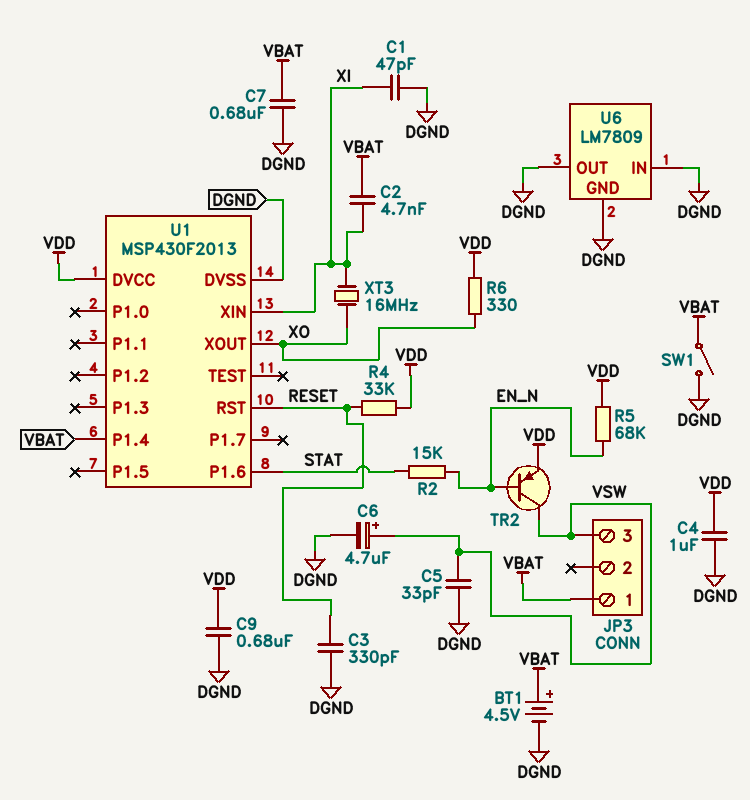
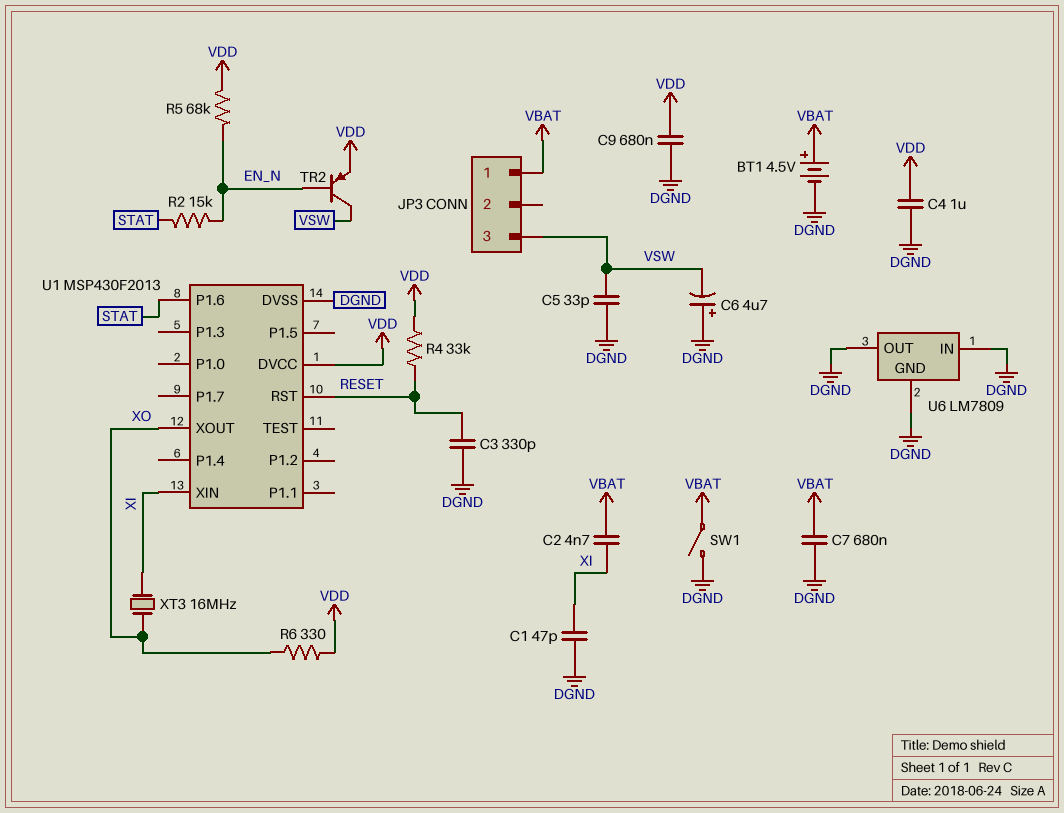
C6: 4.7uF (plus VSW, minus DGND) -> 4.7uF (plus DGND, minus VSW)
U1 pin P1.4: VBAT -> none

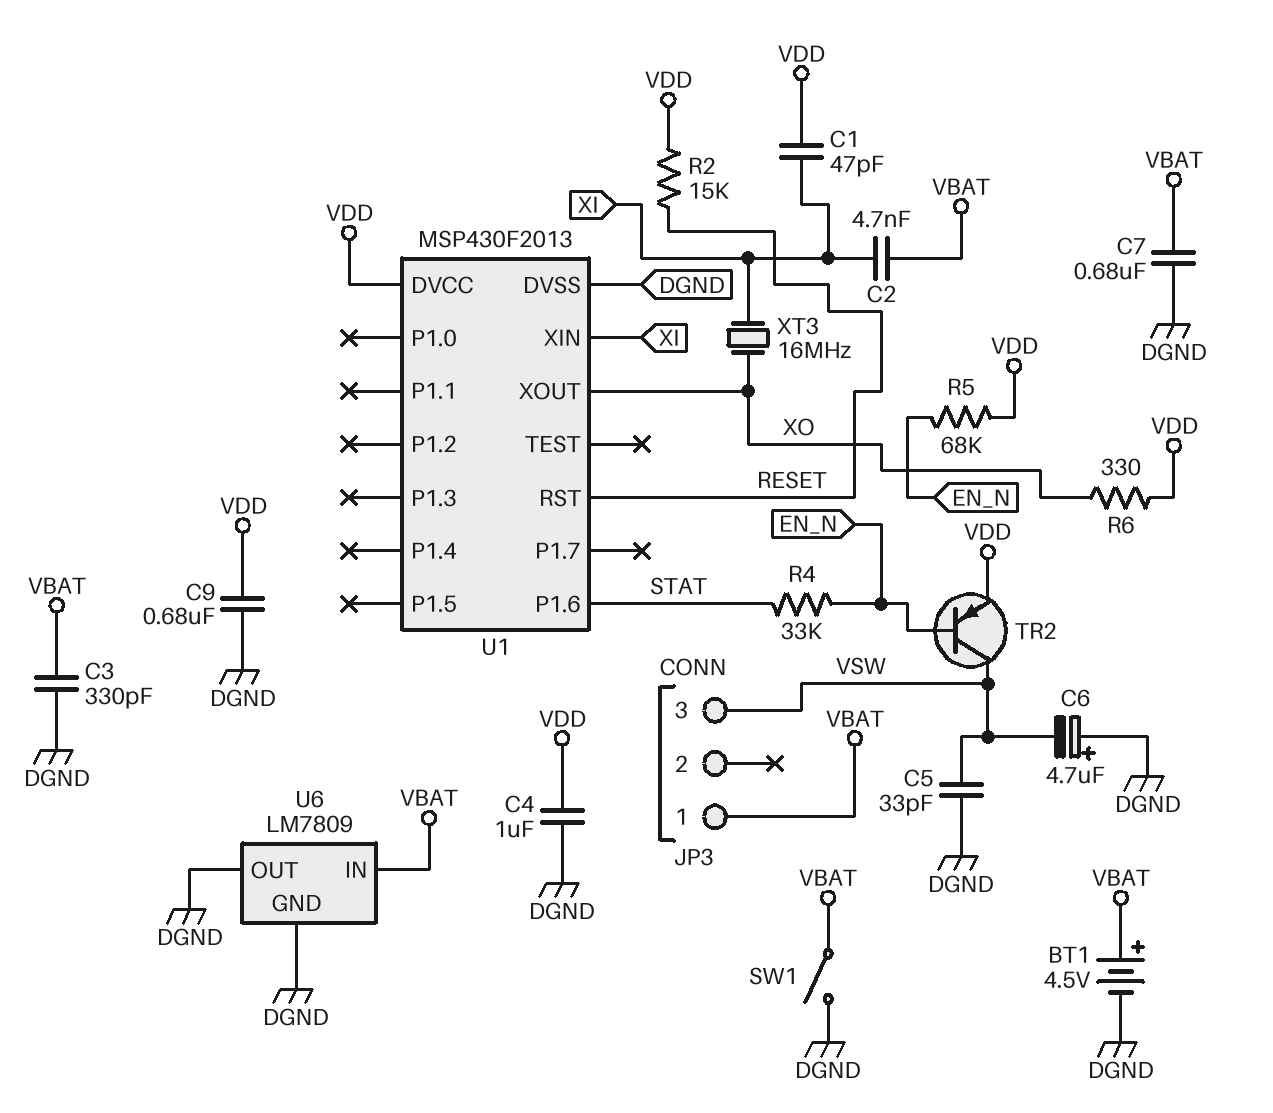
C1: 47pF (DGND, XI) -> 47pF (VDD, XI)
C3: 330pF (DGND, RESET) -> 330pF (DGND, VBAT)
R2: 15k (EN_N, STAT) -> 15k (RESET, VDD)
R4: 33k (RESET, VDD) -> 33k (EN_N, STAT)
U6 pin IN: DGND -> VBAT

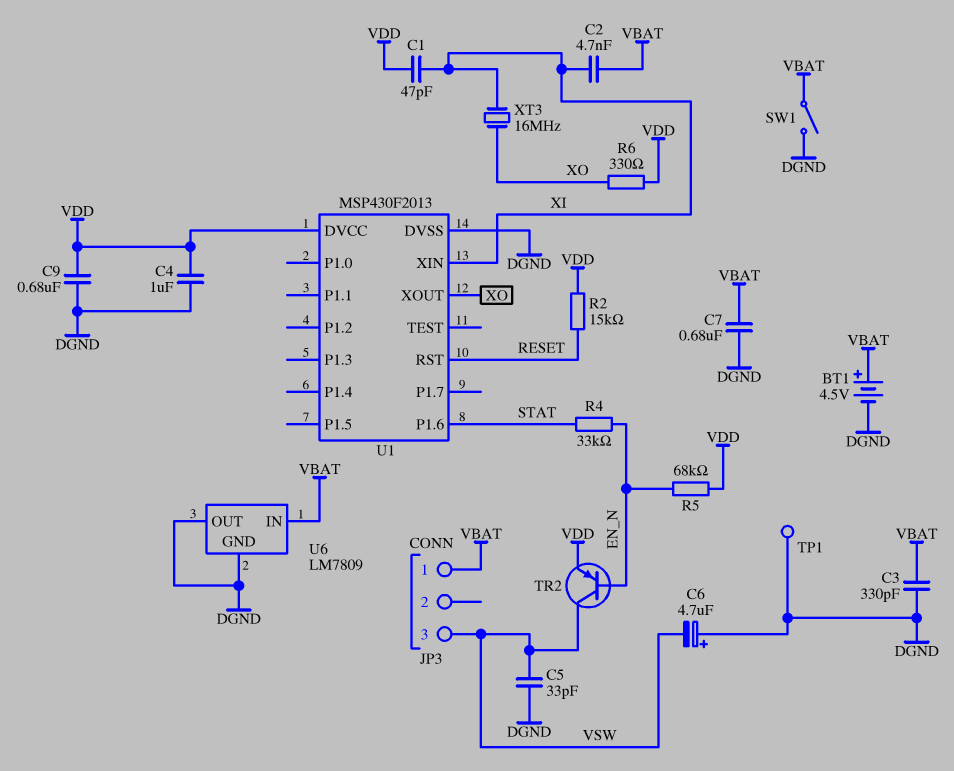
TP1: none -> test point (DGND)

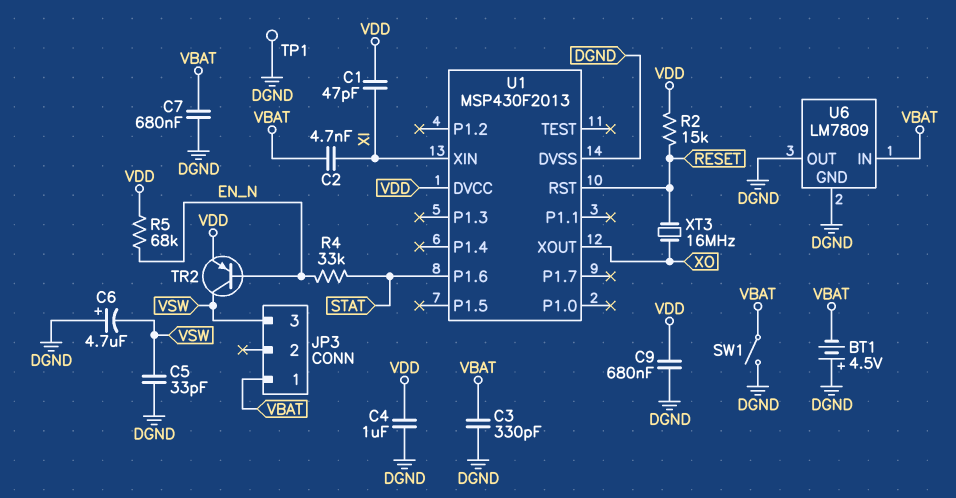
BT1: 4.5V (plus VBAT, minus DGND) -> 4.5V (plus DGND, minus VBAT)
R6: 330 (VDD, XO) -> none
XT3: 16MHz (XI, XO) -> 16MHz (RESET, XO)

